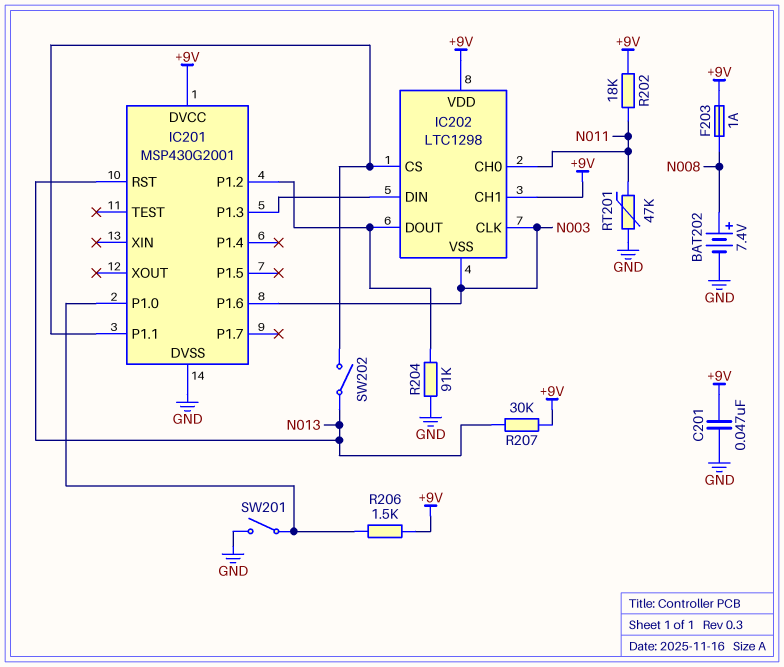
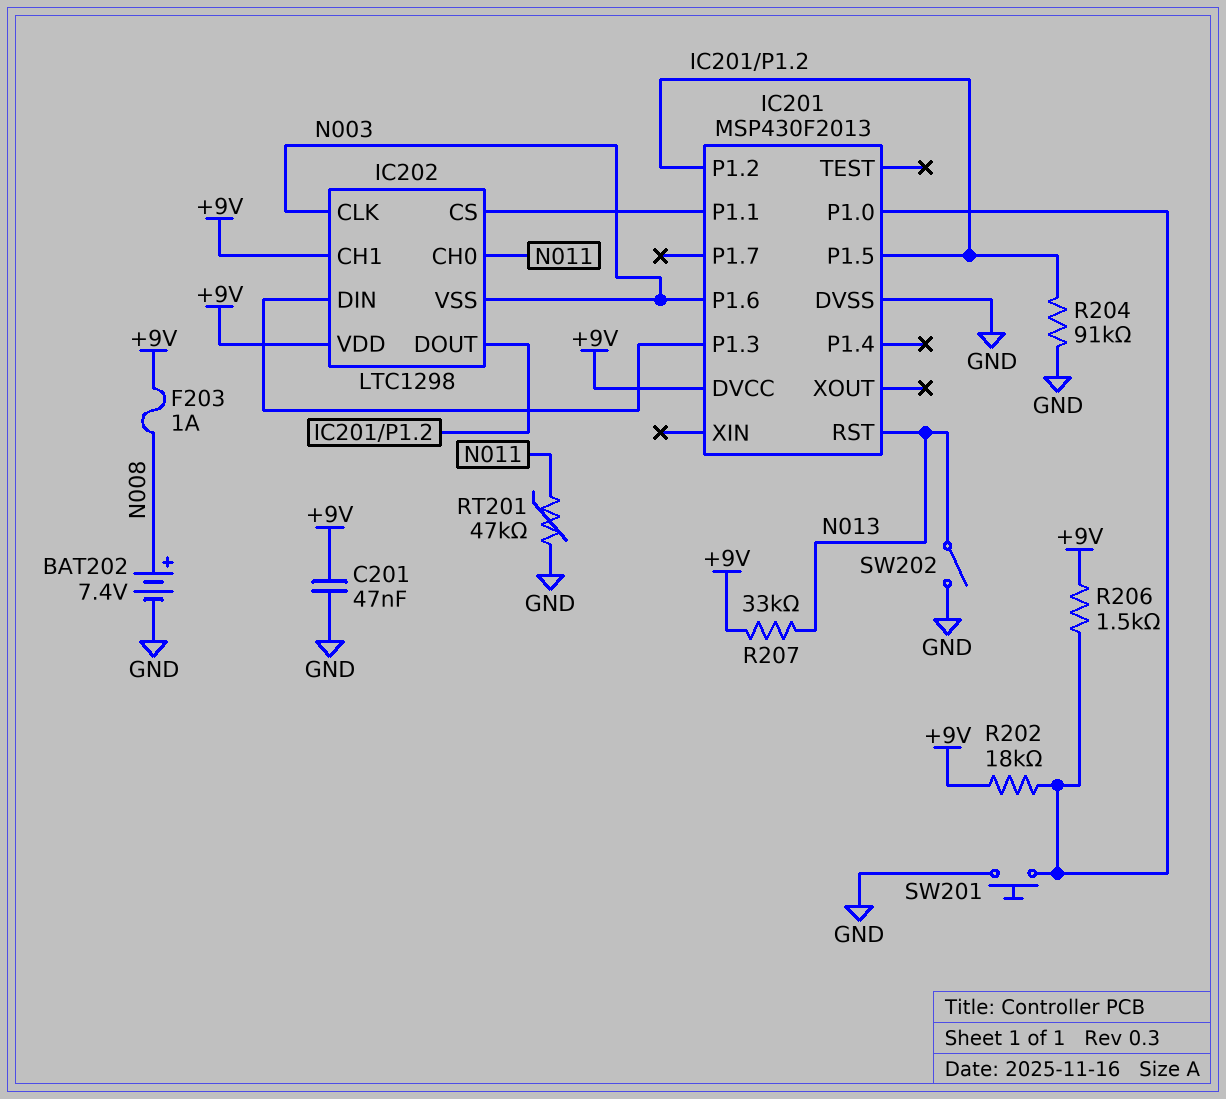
IC201: MSP430G2001 -> MSP430F2013
IC201 pin P1.5: none -> IC201/P1.2
R202: 18k (+9V, N011) -> 18k (+9V, IC201/P1.0)
R207: 30k (+9V, N013) -> 33k (+9V, N013)
SW201: switch (GND, IC201/P1.0) -> button (GND, IC201/P1.0)
SW202: switch (IC201/P1.1, N013) -> switch (GND, N013)

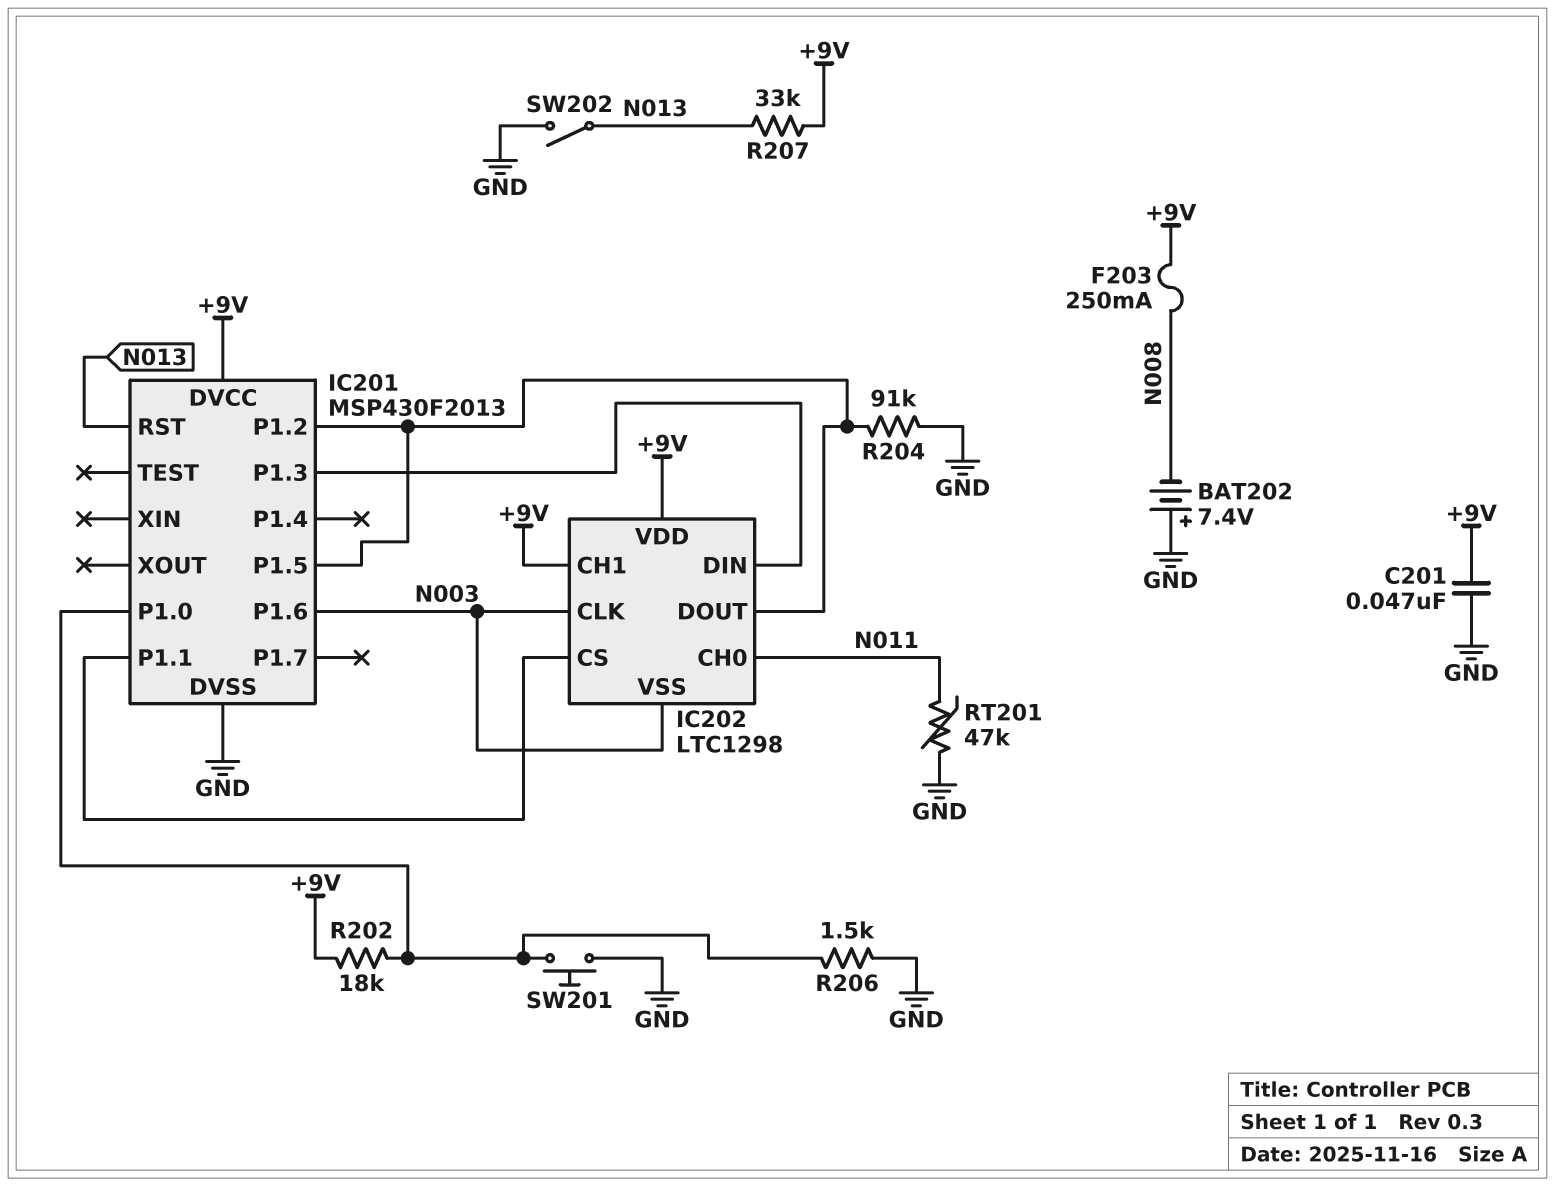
BAT202: 7.4V (plus N008, minus GND) -> 7.4V (plus GND, minus N008)
F203: 1A (+9V, N008) -> 250mA (+9V, N008)
R206: 1.5k (+9V, IC201/P1.0) -> 1.5k (GND, IC201/P1.0)

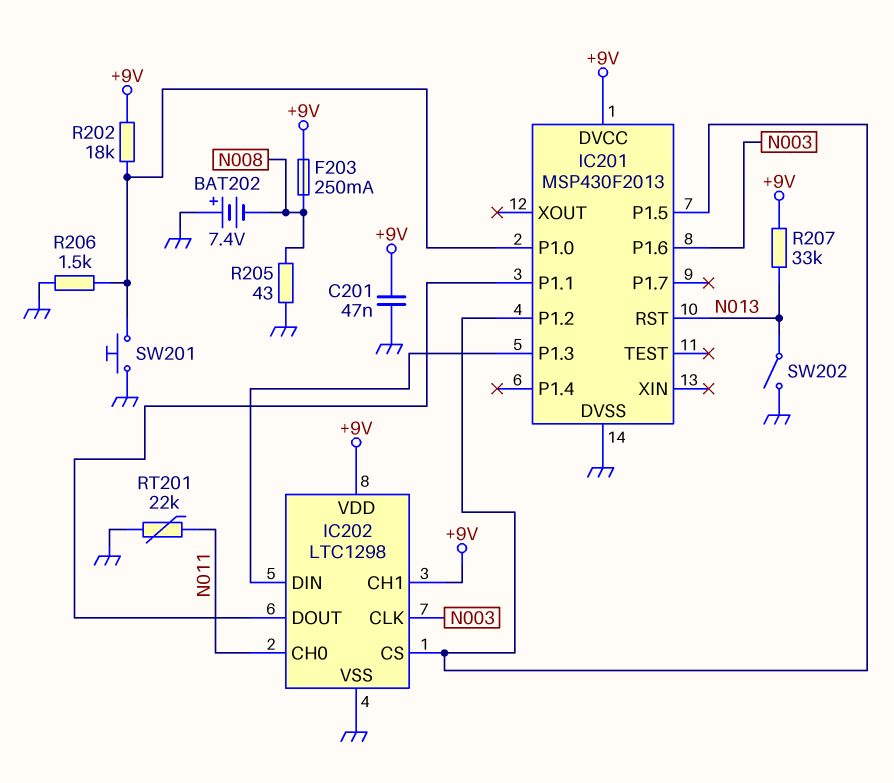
IC202 pin CS: IC201/P1.1 -> IC201/P1.2
IC202 pin DOUT: IC201/P1.2 -> IC201/P1.1
IC202 pin VSS: N003 -> GND
R204: 91k (GND, IC201/P1.2) -> none
R205: none -> 43 (GND, N008)
RT201: 47k (GND, N011) -> 22k (GND, N011)

